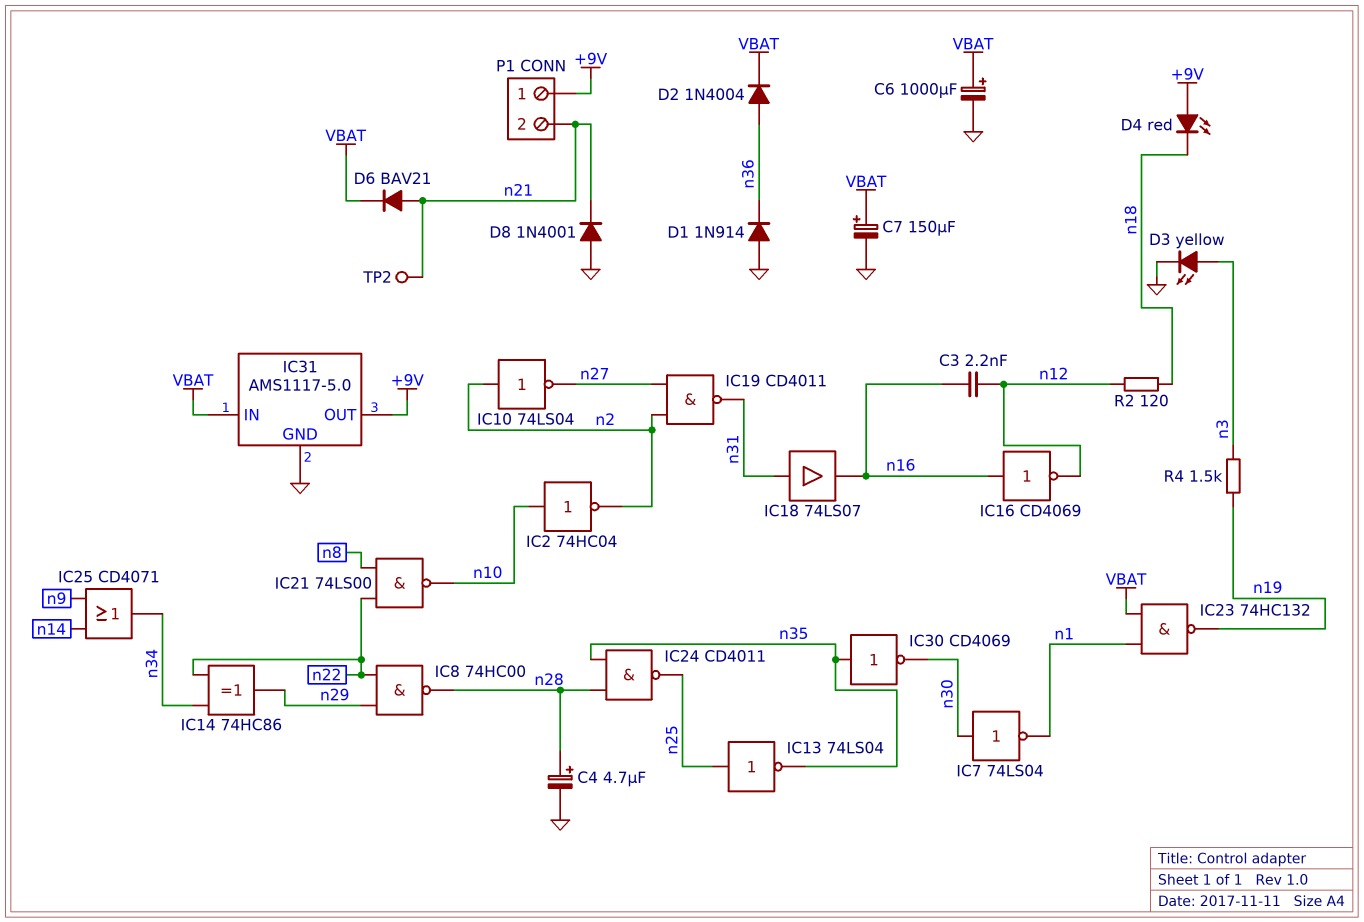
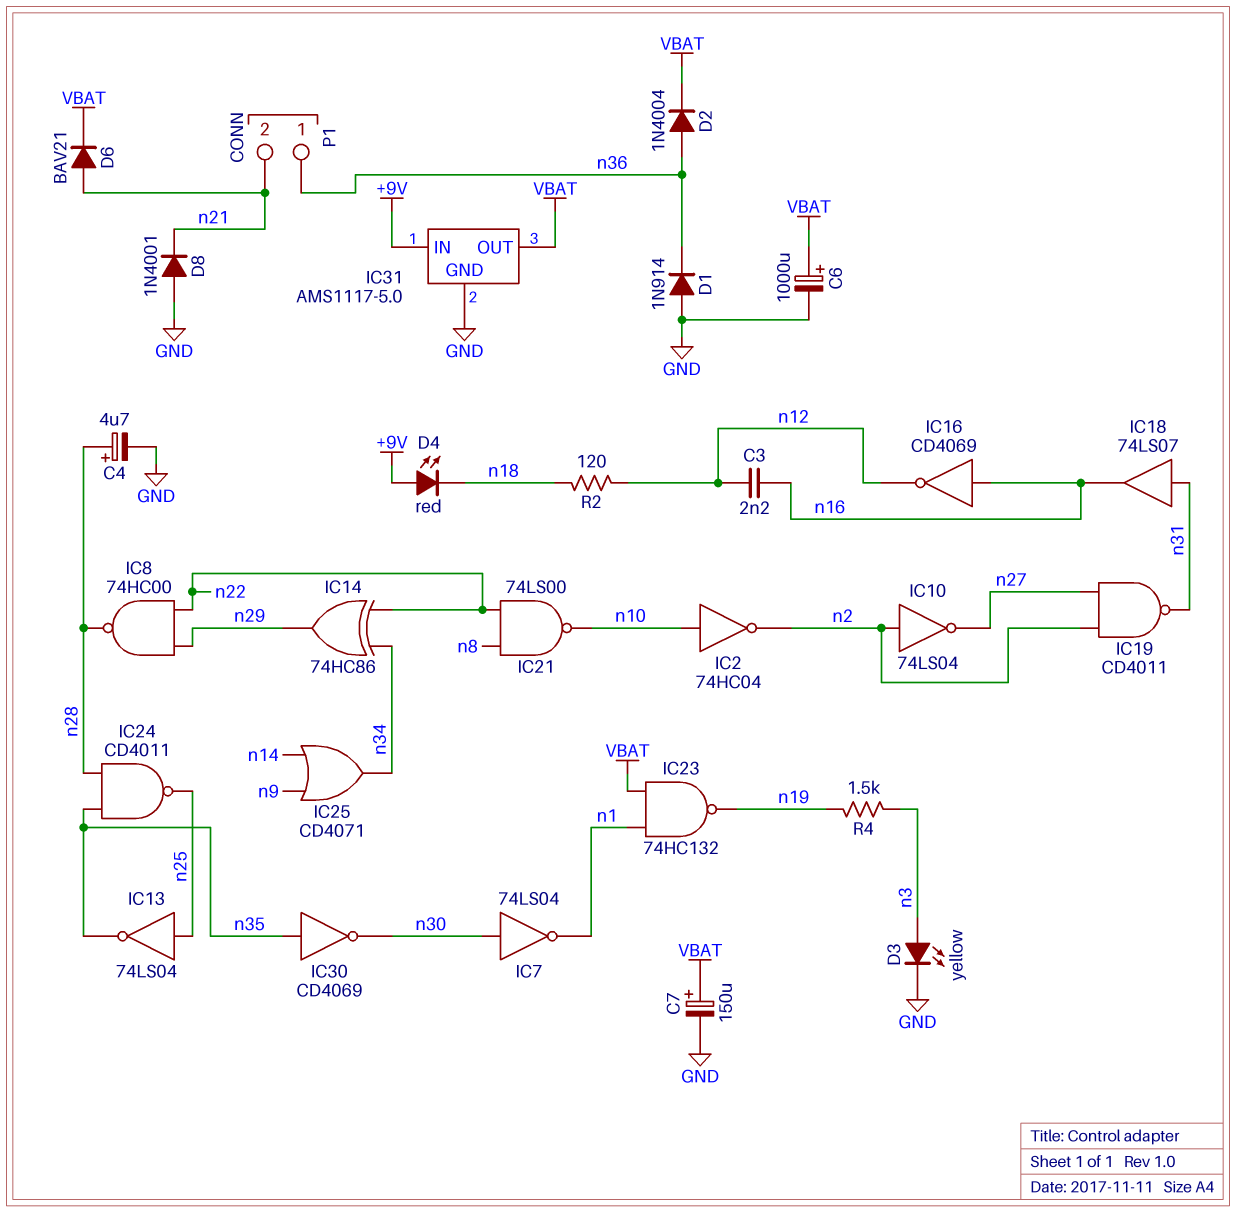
IC31 pin IN: VBAT -> +9V
IC31 pin OUT: +9V -> VBAT
P1 pin 1: +9V -> n36
TP2: test point (n21) -> none

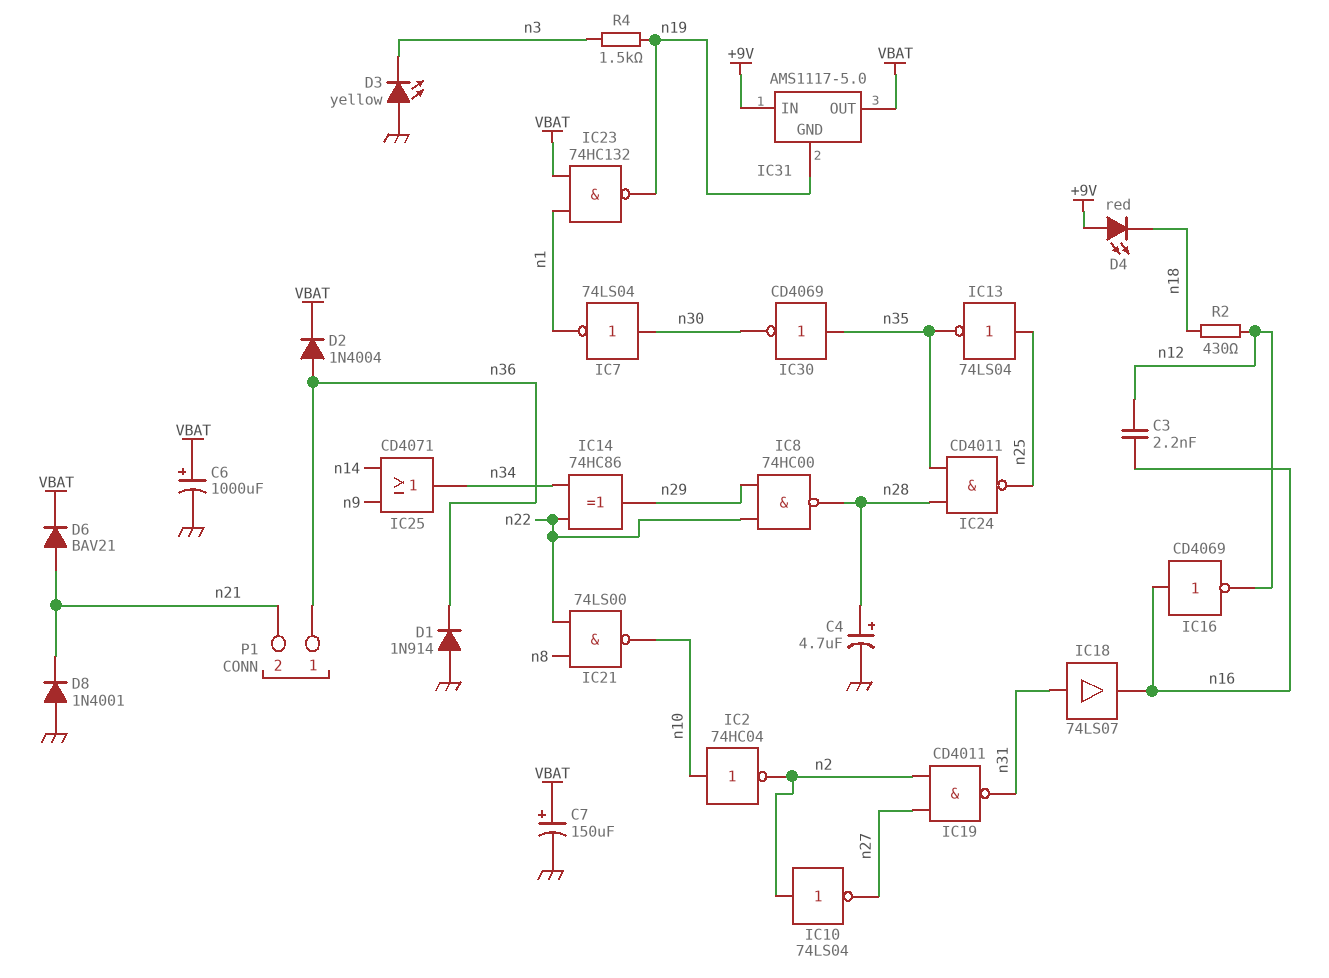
D3: LED yellow (A n3, K GND) -> LED yellow (A GND, K n3)
IC31 pin GND: GND -> n19
R2: 120 (n12, n18) -> 430 (n12, n18)

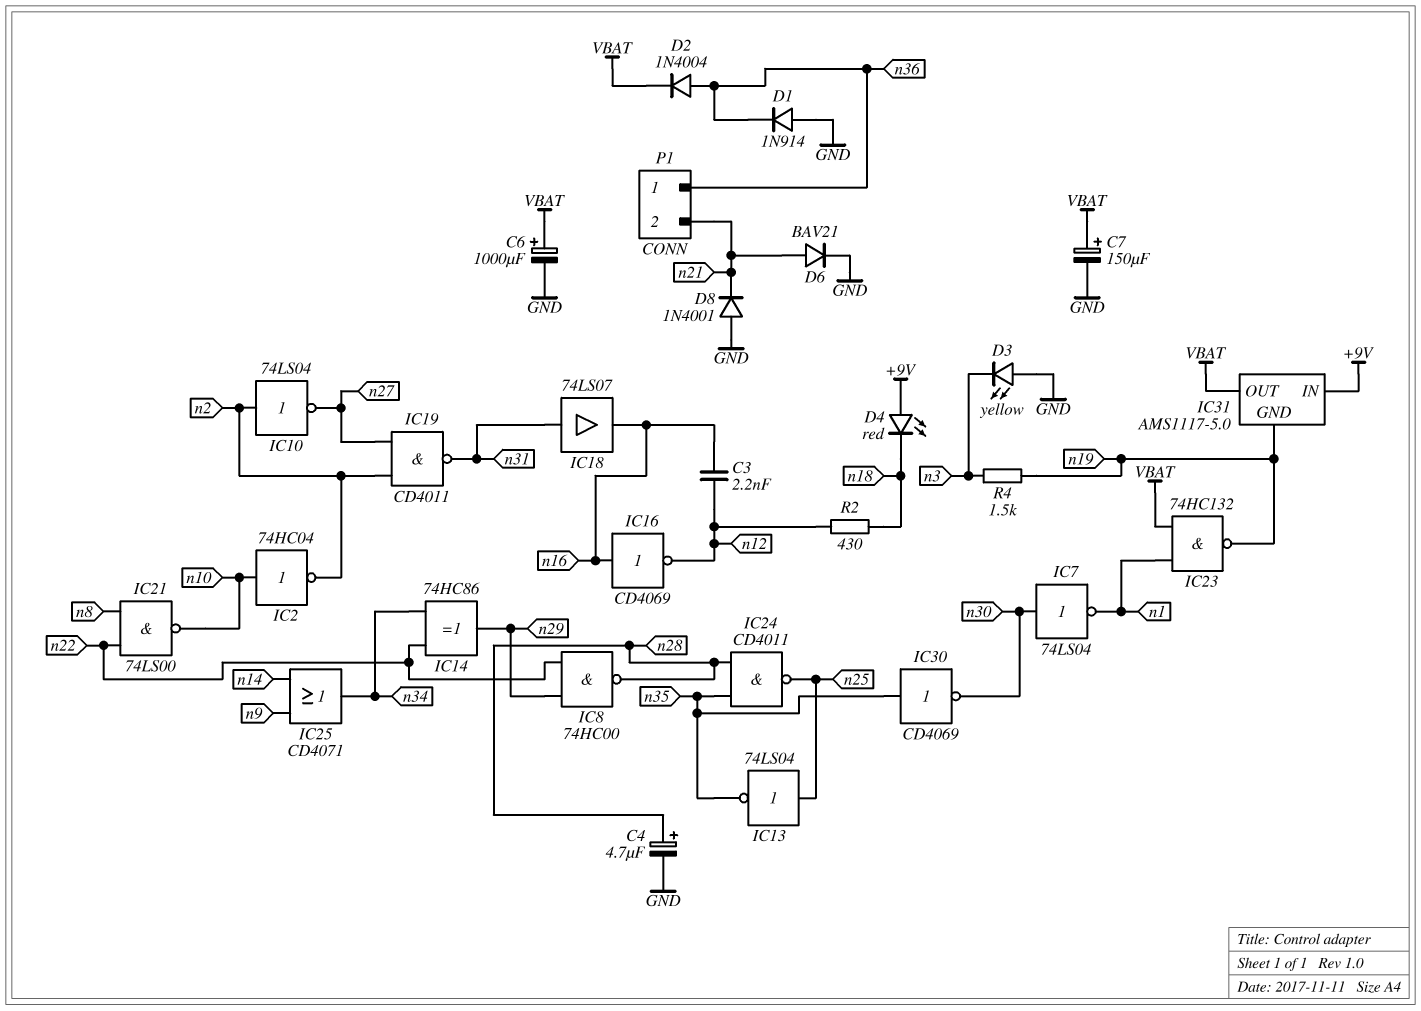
D6: diode BAV21 (A n21, K VBAT) -> diode BAV21 (A n21, K GND)

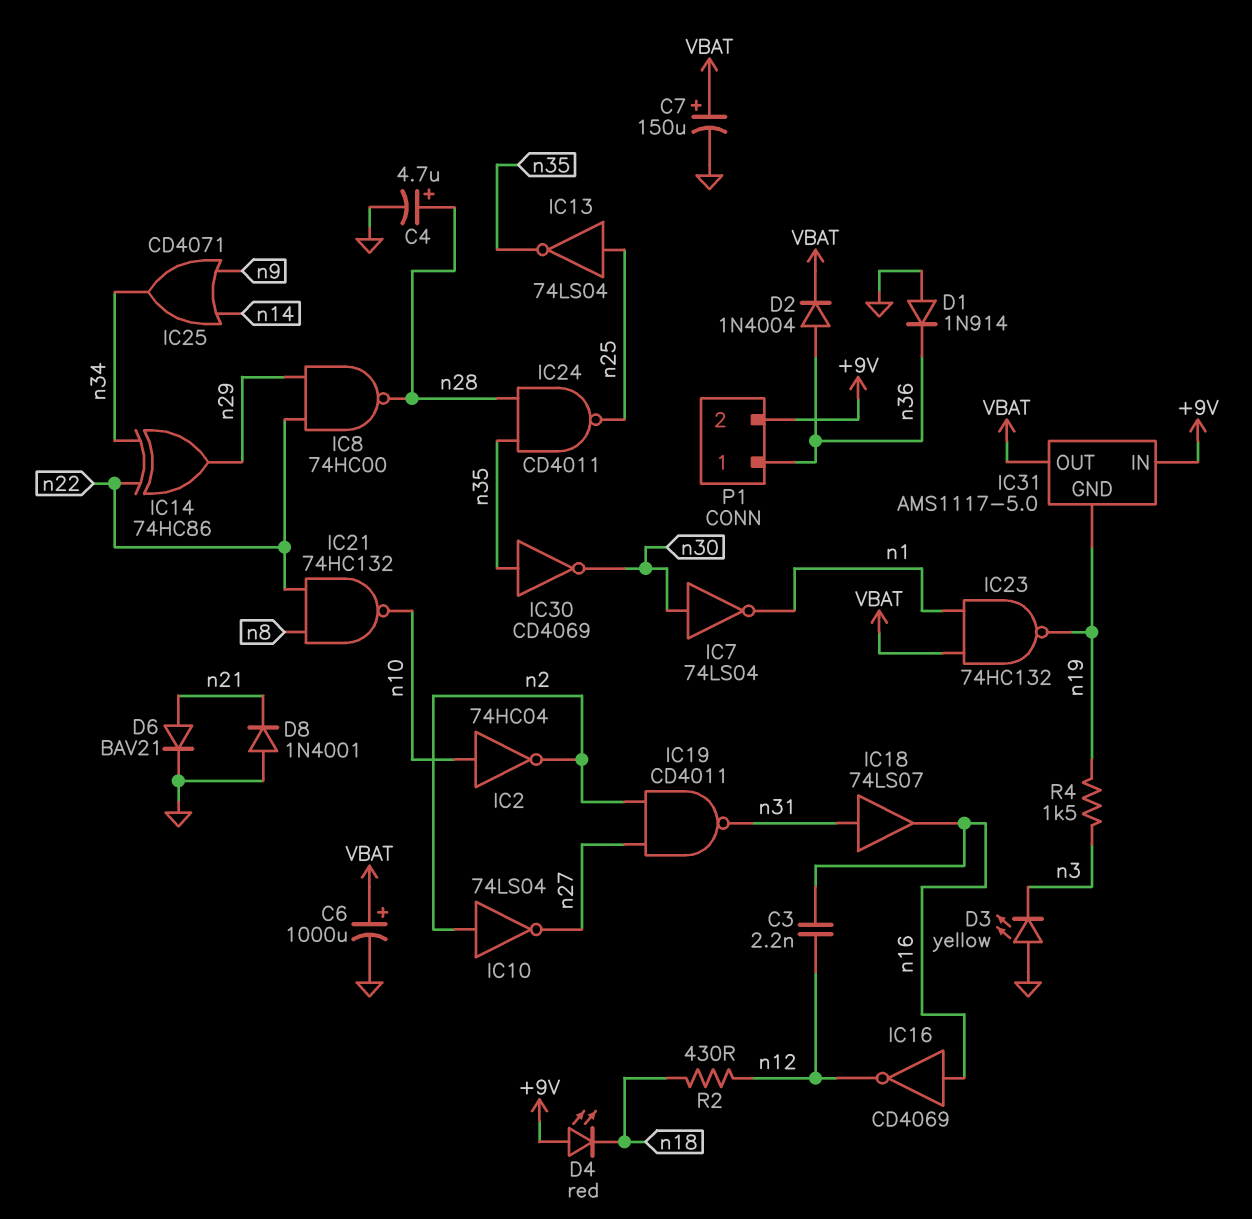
IC21: NAND 74LS00 (in n8, in n22, out n10) -> NAND 74HC132 (in n8, in n22, out n10)
P1 pin 2: n21 -> +9V

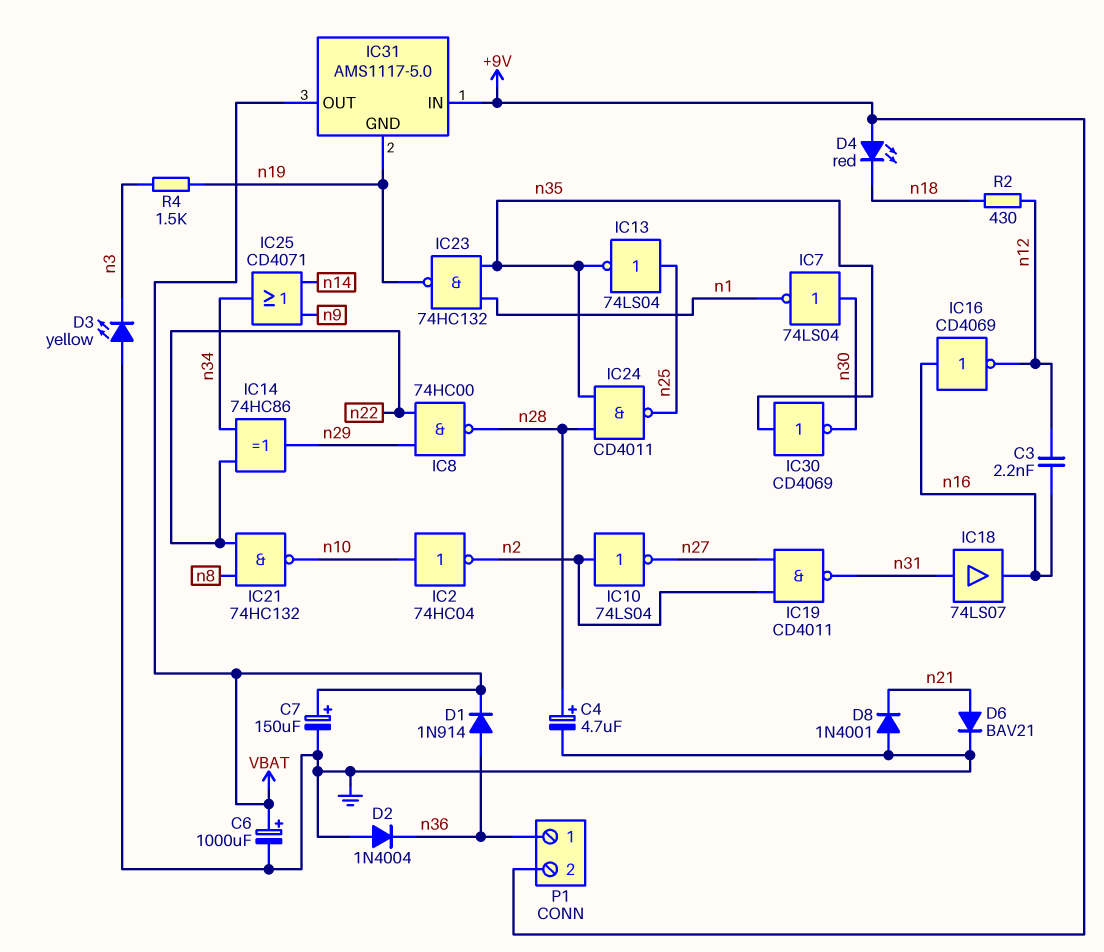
D1: diode 1N914 (A GND, K n36) -> diode 1N914 (A n36, K VBAT)
D2: diode 1N4004 (A n36, K VBAT) -> diode 1N4004 (A GND, K n36)
IC23: NAND 74HC132 (in VBAT, in n1, out n19) -> NAND 74HC132 (in n1, in n35, out n19)

